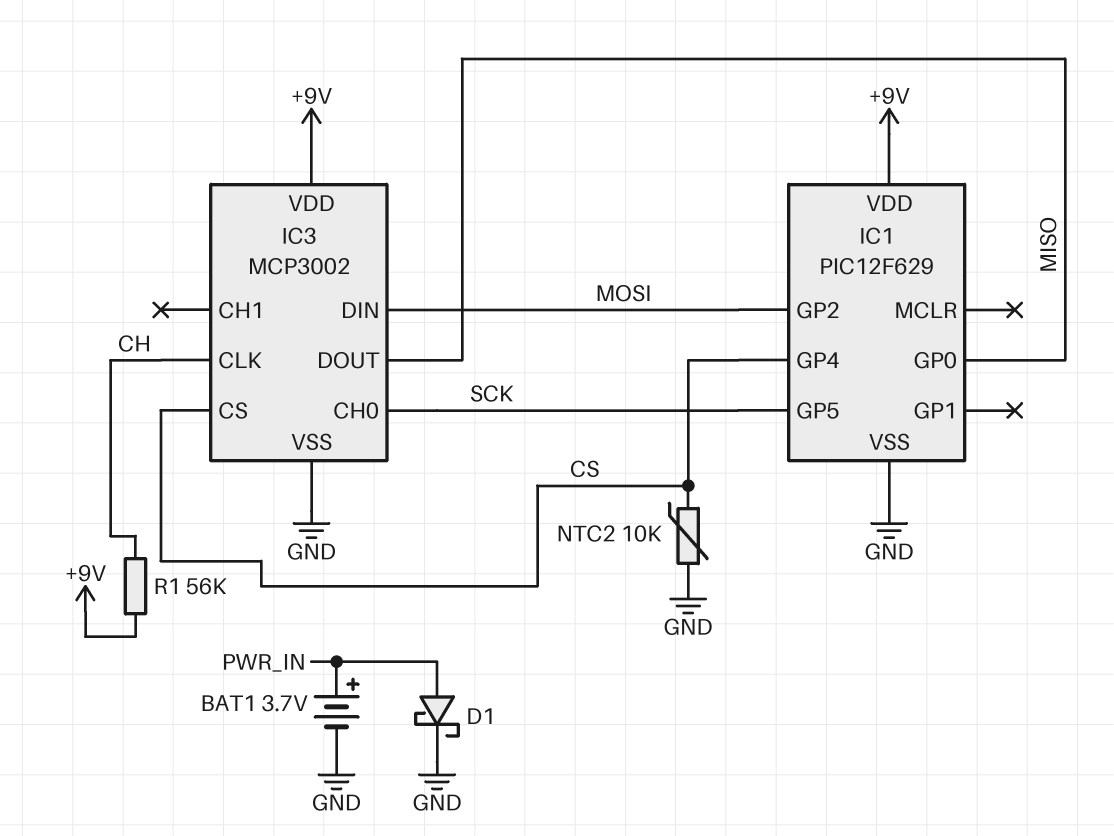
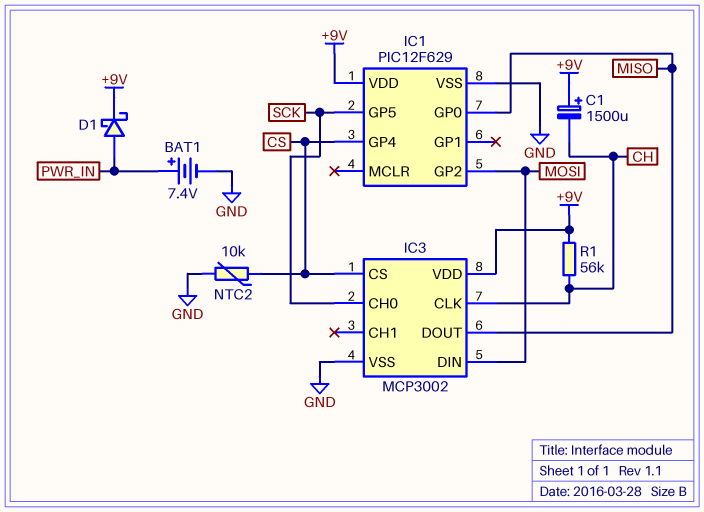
BAT1: 3.7V (plus PWR_IN, minus GND) -> 7.4V (plus PWR_IN, minus GND)
C1: none -> 1500uF (plus +9V, minus CH)
D1: schottky (A PWR_IN, K GND) -> schottky (A PWR_IN, K +9V)

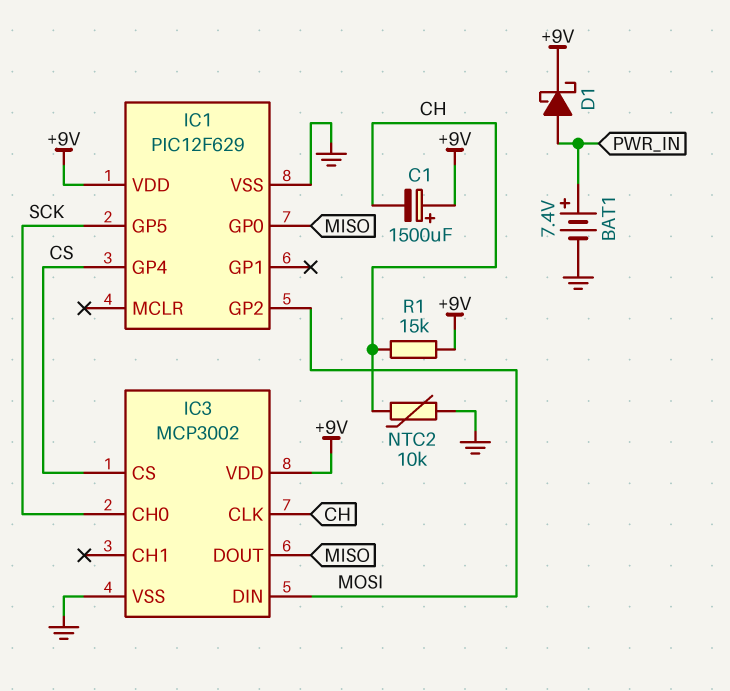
NTC2: 10k (CS, GND) -> 10k (CH, GND)
R1: 56k (+9V, CH) -> 15k (+9V, CH)

